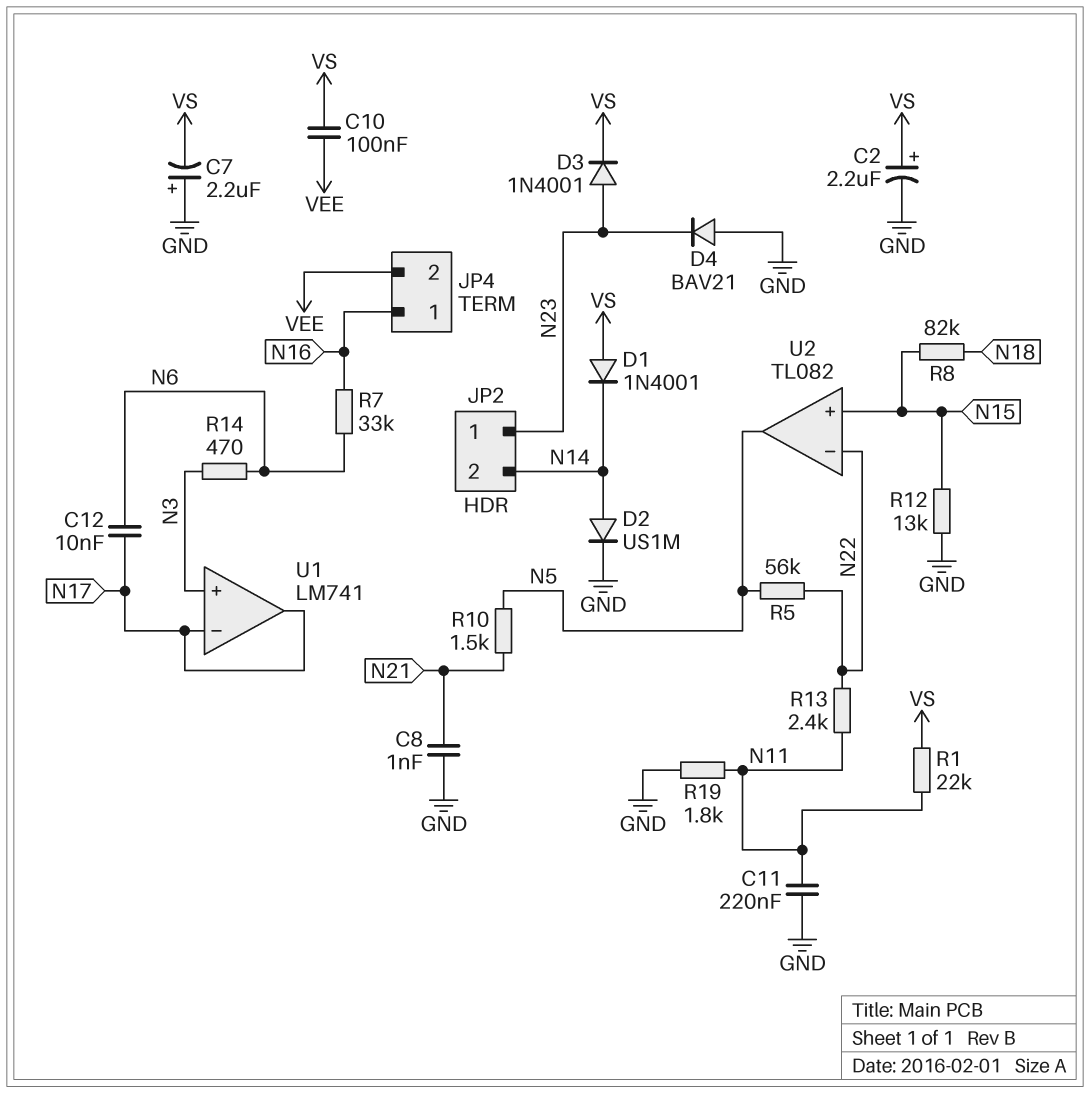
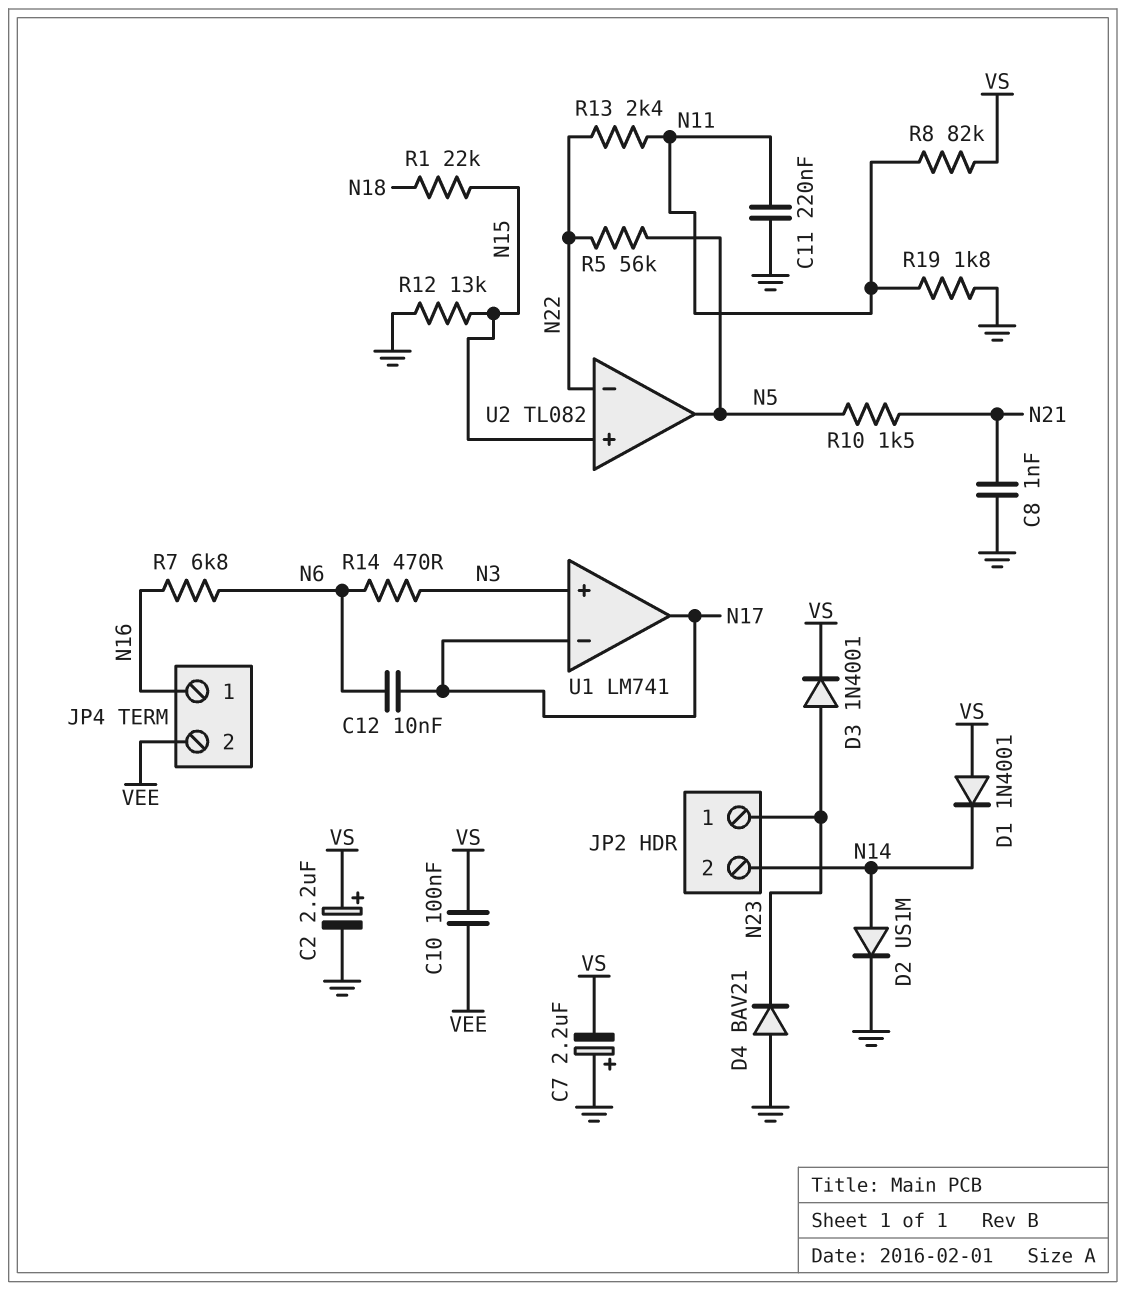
R1: 22k (N11, VS) -> 22k (N15, N18)
R7: 33k (N6, N16) -> 6.8k (N6, N16)
R8: 82k (N15, N18) -> 82k (N11, VS)

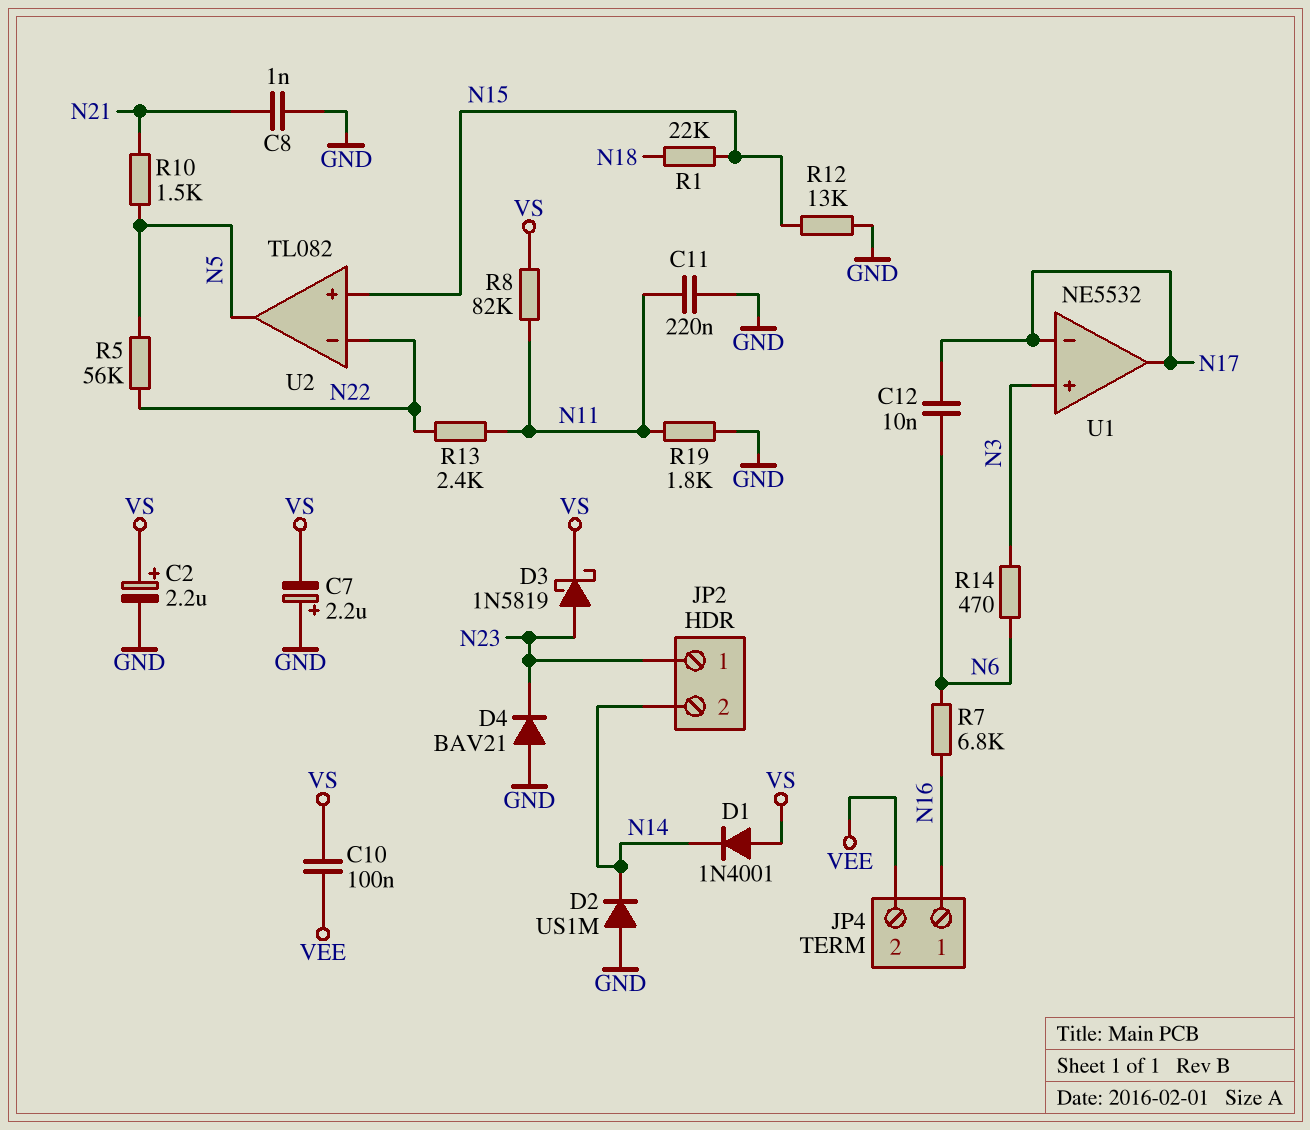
D2: diode US1M (A N14, K GND) -> diode US1M (A GND, K N14)
D3: diode 1N4001 (A N23, K VS) -> schottky 1N5819 (A N23, K VS)
U1: LM741 -> NE5532

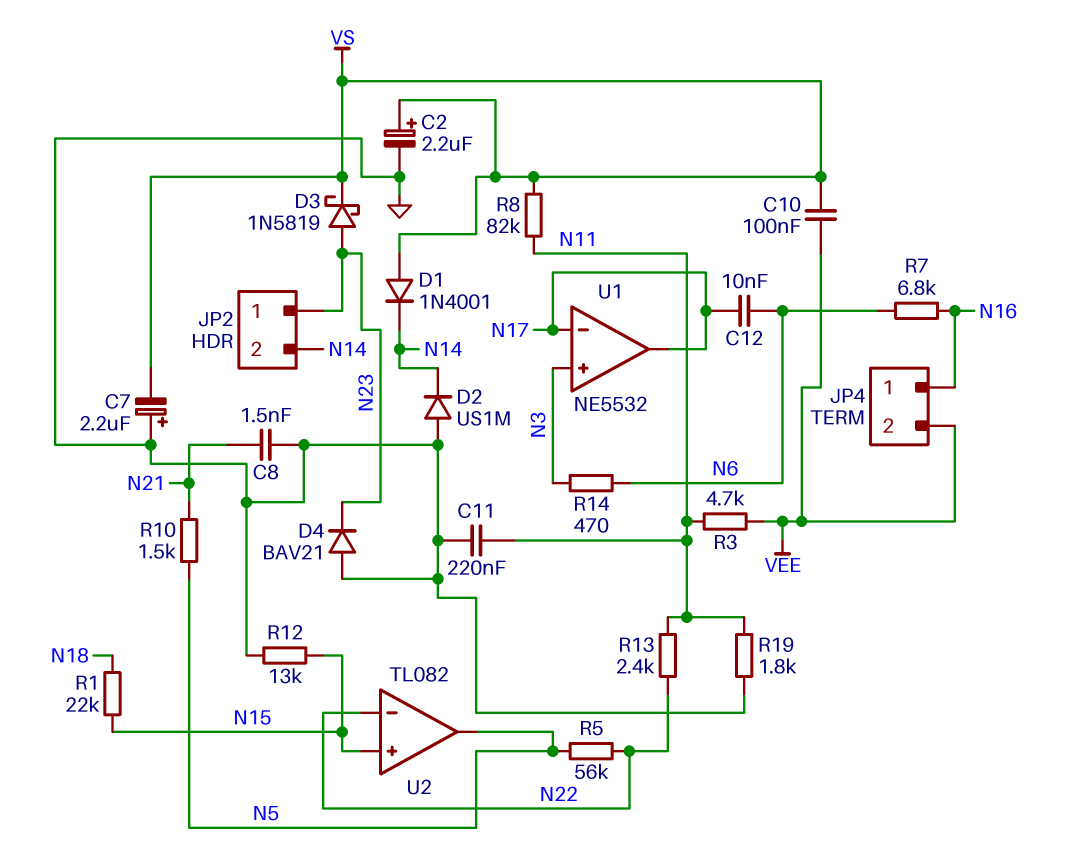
C8: 1nF (GND, N21) -> 1.5nF (GND, N21)
R3: none -> 4.7k (N11, VEE)

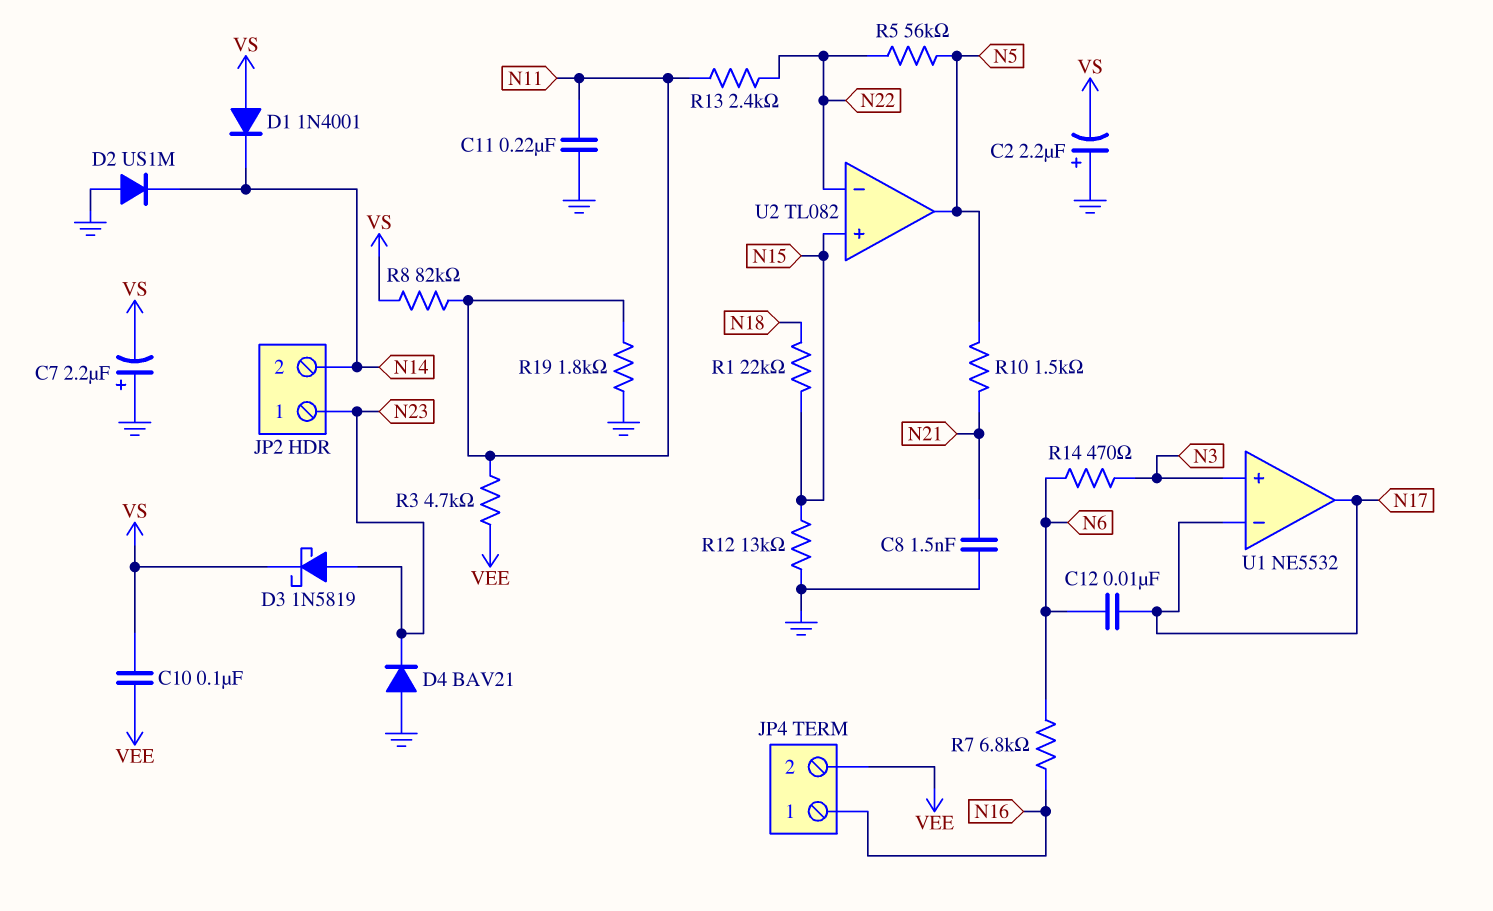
C2: 2.2uF (plus VS, minus GND) -> 2.2uF (plus GND, minus VS)

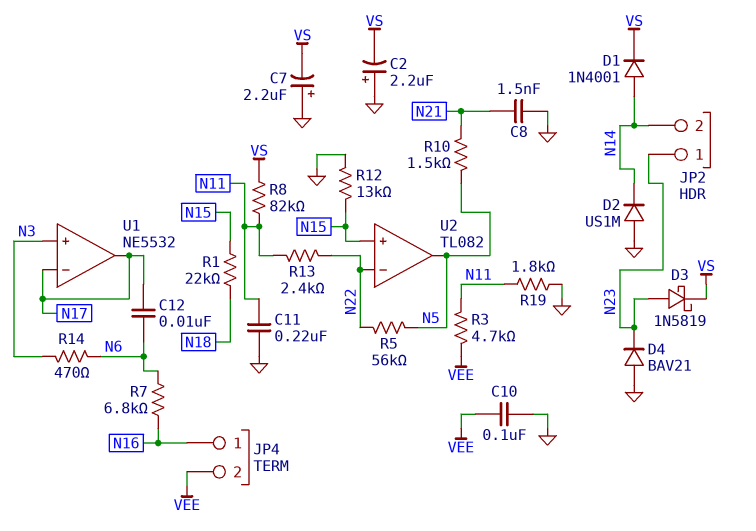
C10: 100nF (VEE, VS) -> 100nF (GND, VEE)
D1: diode 1N4001 (A VS, K N14) -> diode 1N4001 (A N14, K VS)

